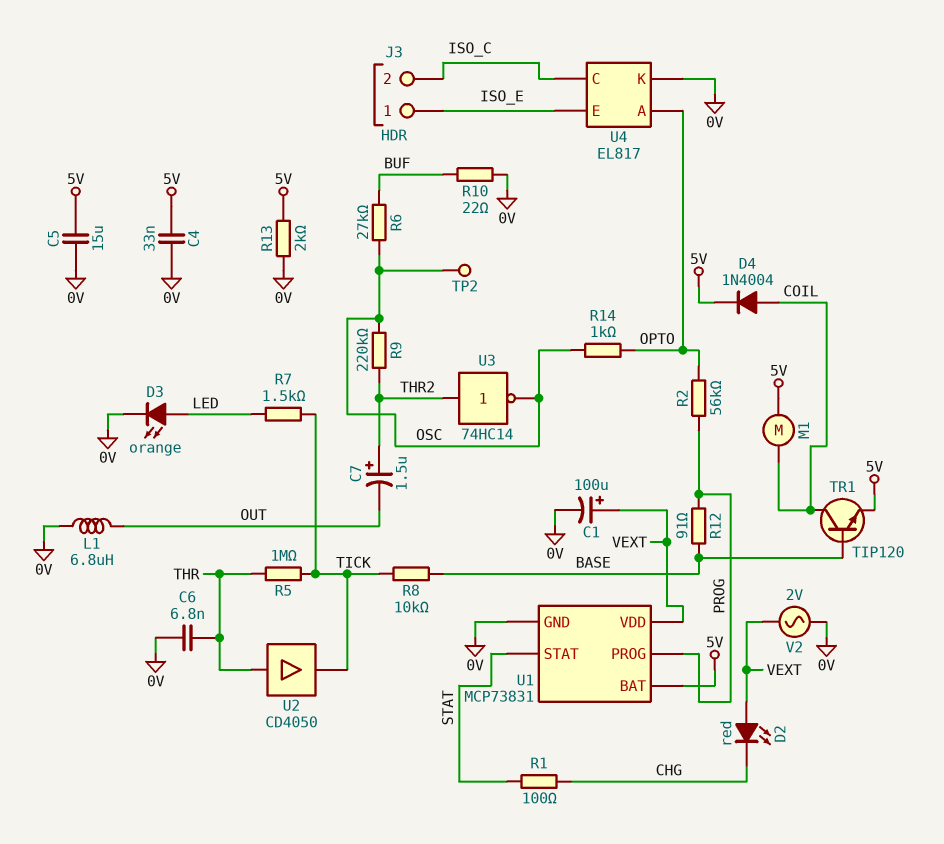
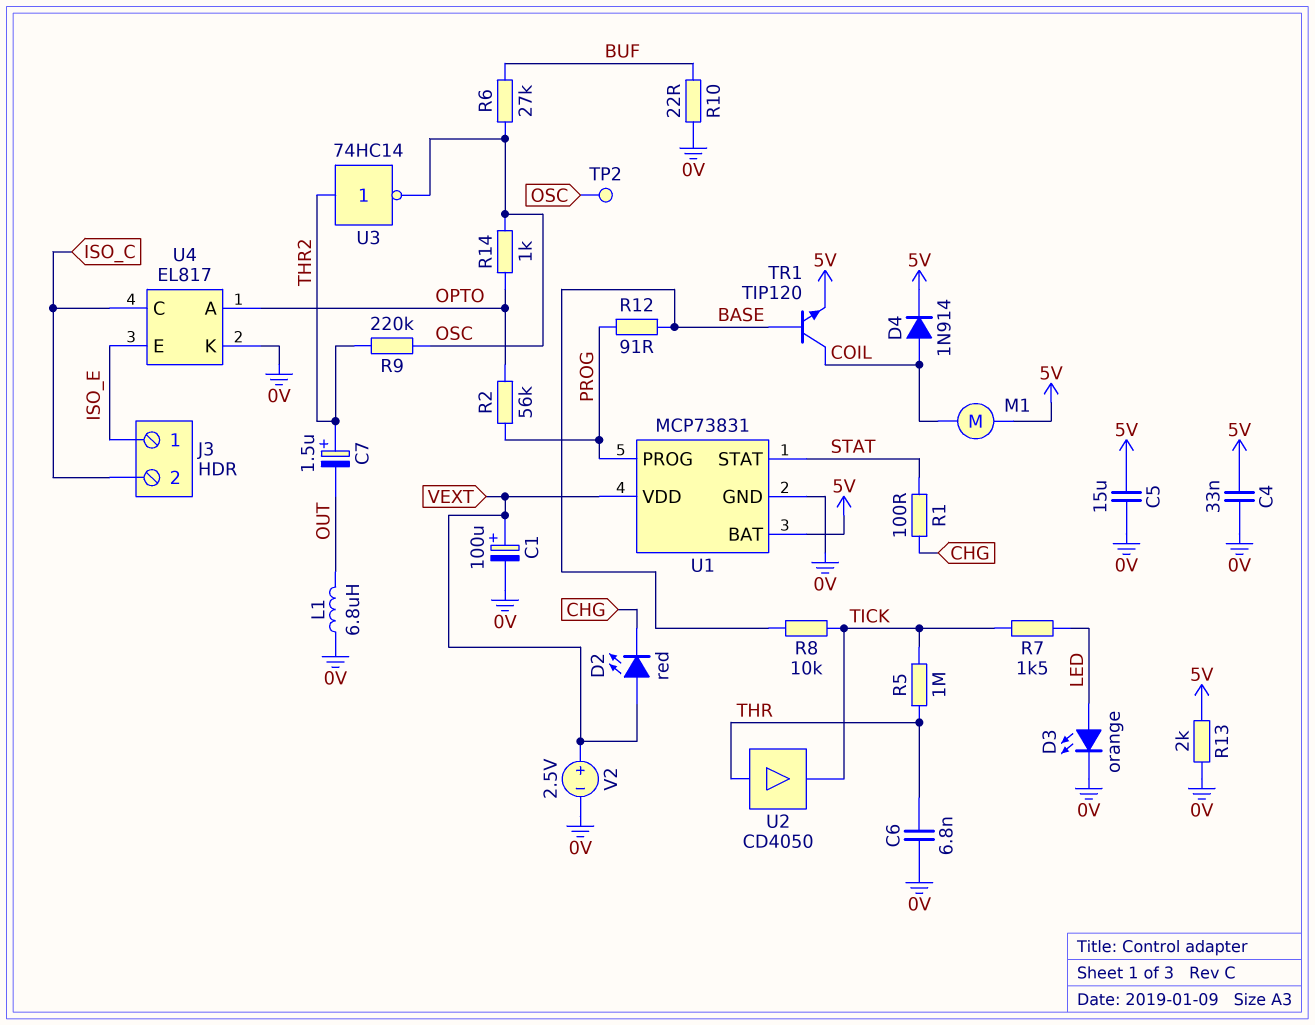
D4: diode 1N4004 (A COIL, K 5V) -> diode 1N914 (A COIL, K 5V)
V2: AC 2V (0V, VEXT) -> 2.5V (plus VEXT, minus 0V)

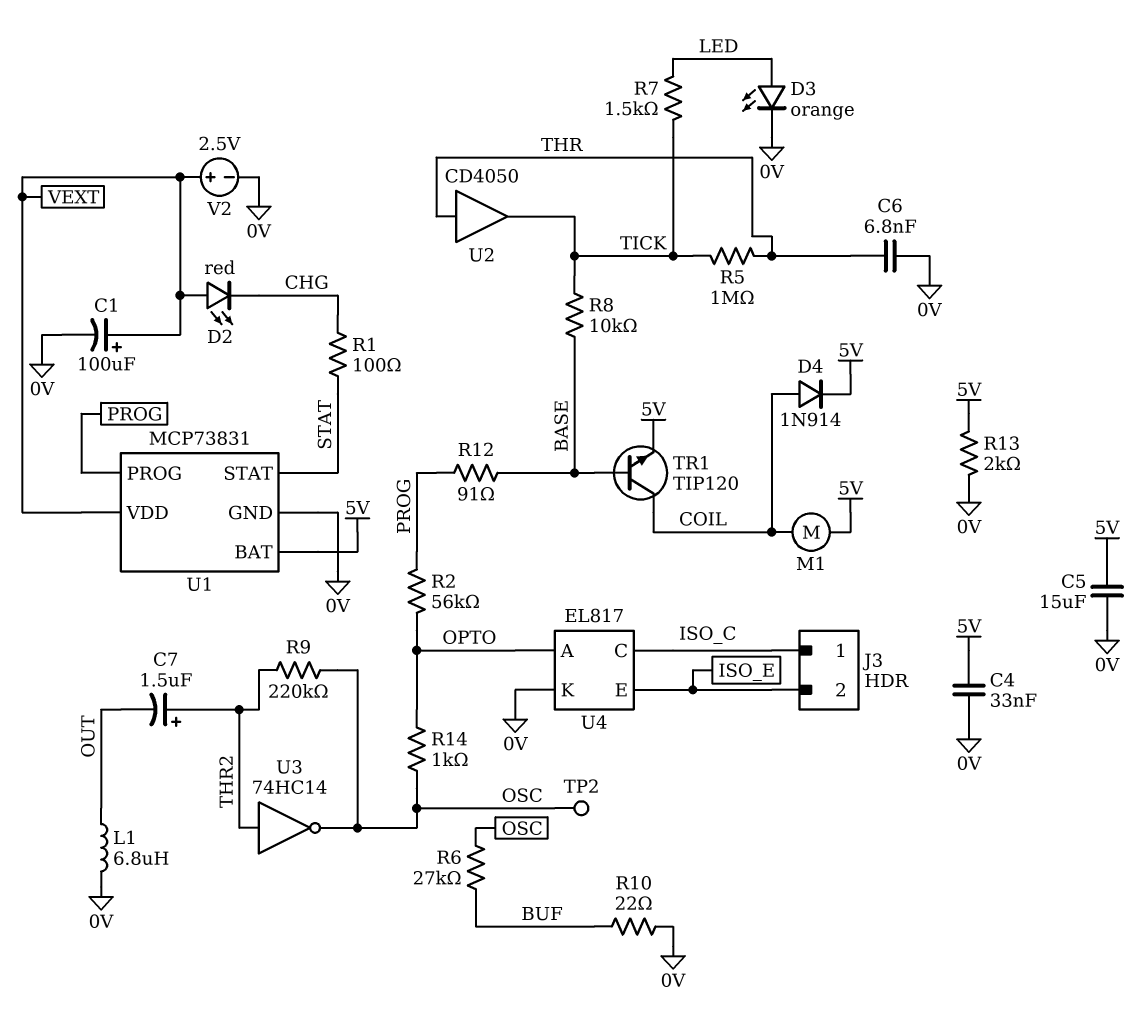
J3 pin 1: ISO_E -> ISO_C
J3 pin 2: ISO_C -> ISO_E

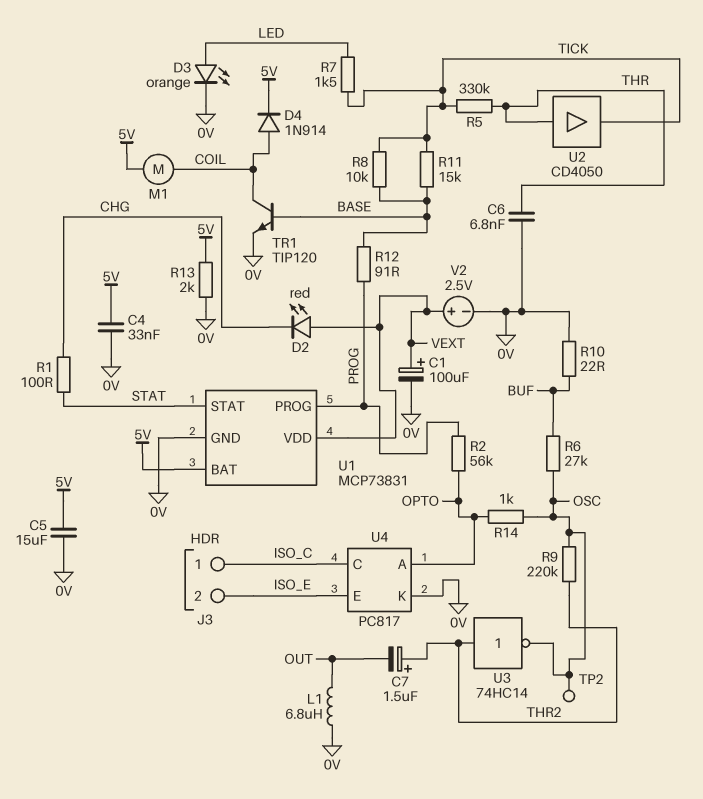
R5: 1M (THR, TICK) -> 330k (THR, TICK)
R11: none -> 15k (BASE, TICK)
TR1: NPN TIP120 (B BASE, C COIL, E 5V) -> NPN TIP120 (B BASE, C COIL, E 0V)
U4: EL817 -> PC817

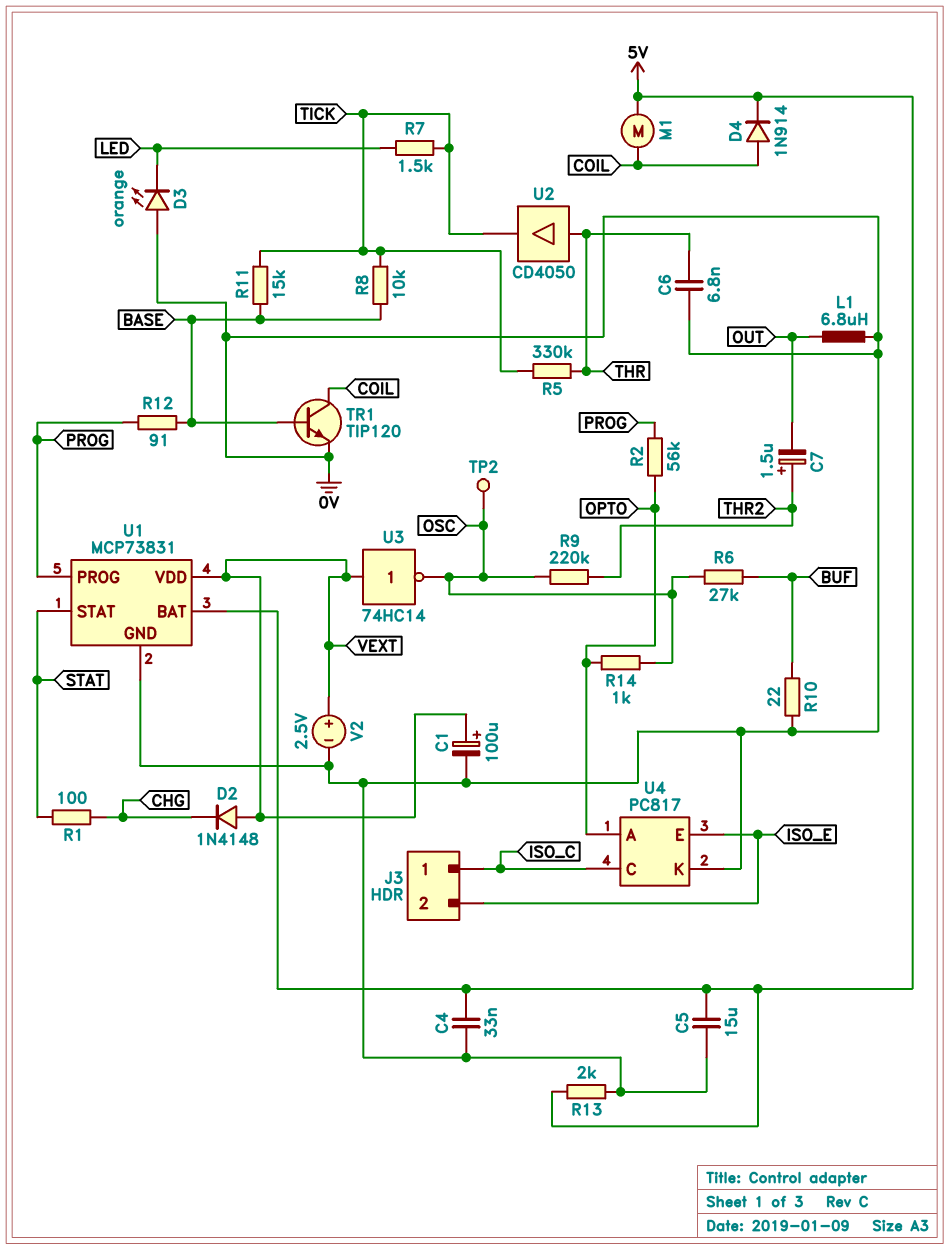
D2: LED red (A VEXT, K CHG) -> diode 1N4148 (A VEXT, K CHG)
D3: LED orange (A LED, K 0V) -> LED orange (A 0V, K LED)
U3: NOT 74HC14 (in THR2, out OSC) -> NOT 74HC14 (in VEXT, out OSC)

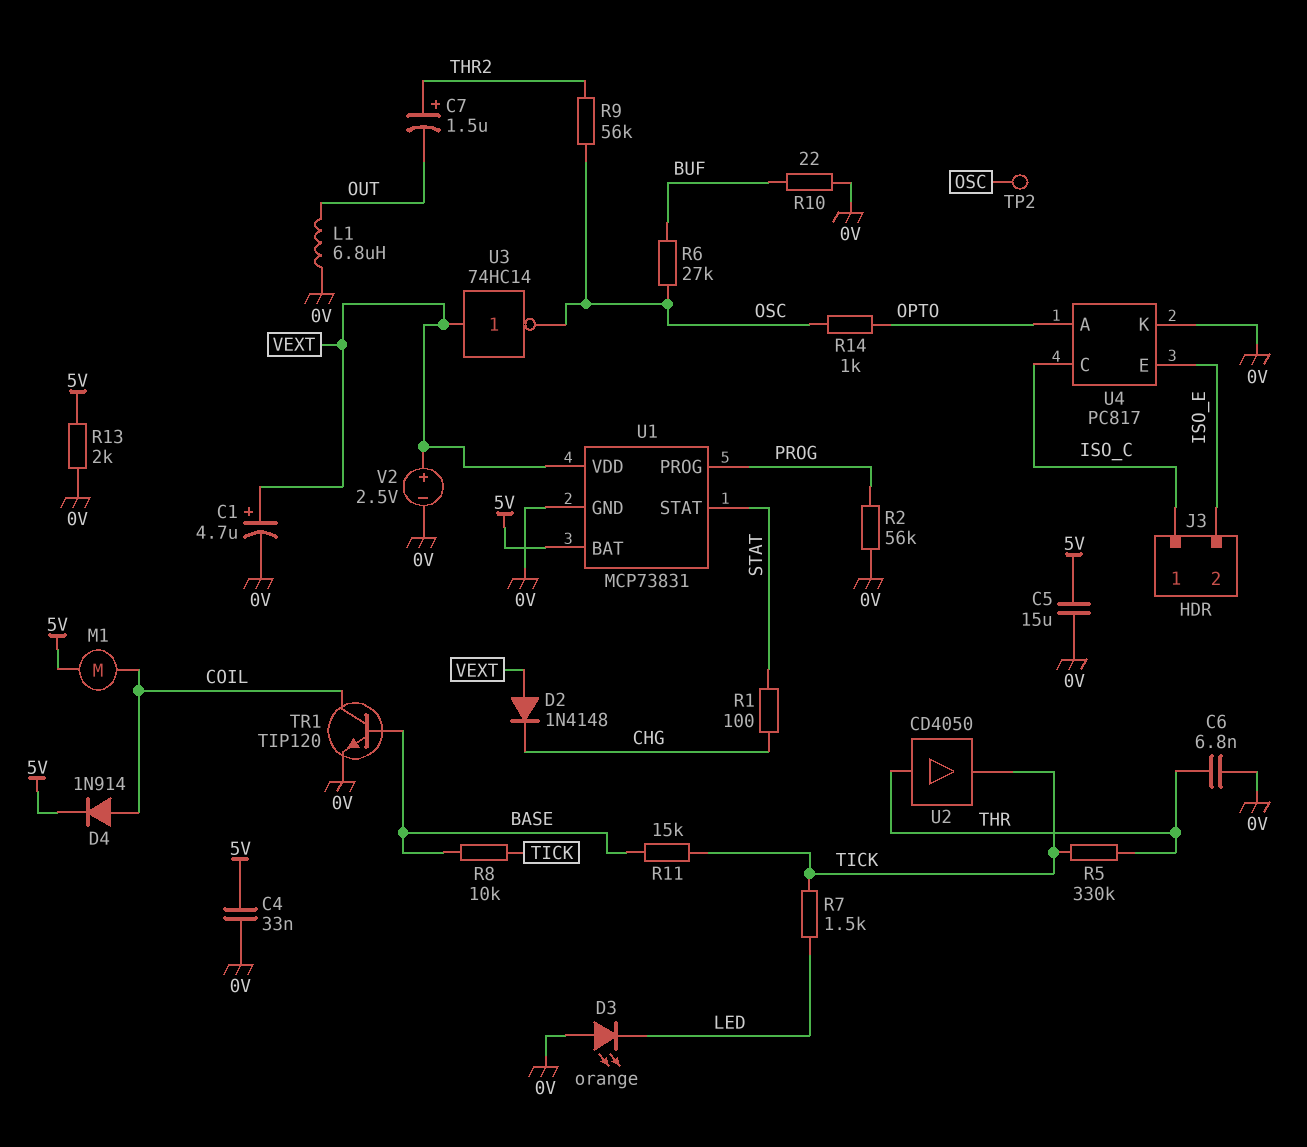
C1: 100uF (plus VEXT, minus 0V) -> 4.7uF (plus VEXT, minus 0V)
R2: 56k (OPTO, PROG) -> 56k (0V, PROG)
R9: 220k (OSC, THR2) -> 56k (OSC, THR2)
R12: 91 (BASE, PROG) -> none

